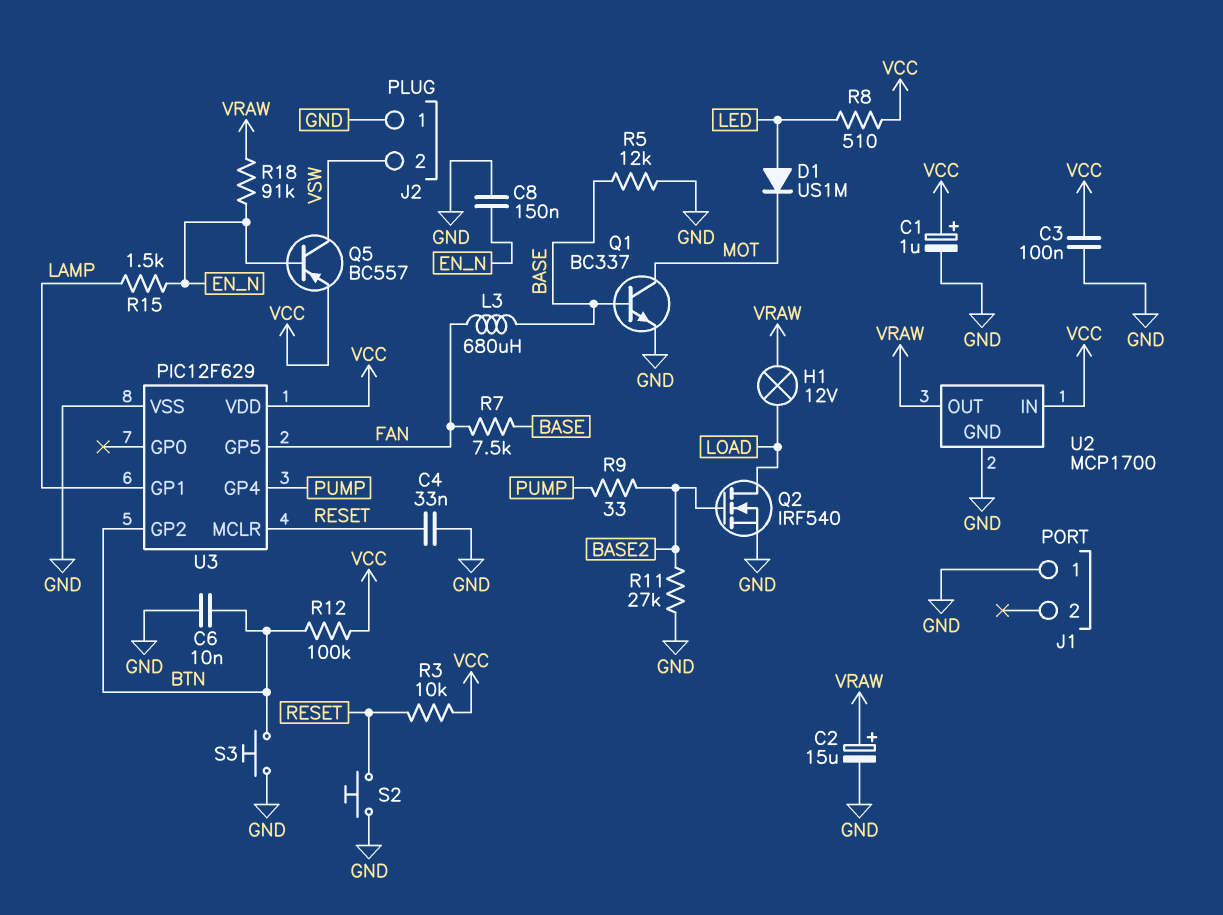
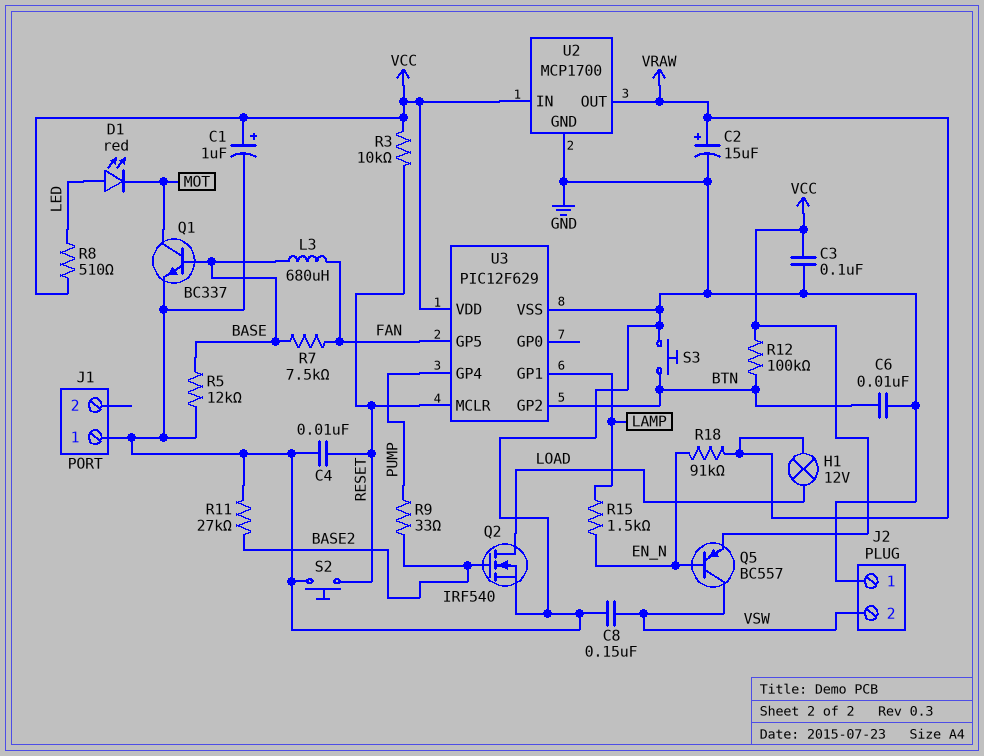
C4: 33nF (GND, RESET) -> 10nF (GND, RESET)
C8: 150nF (EN_N, GND) -> 150nF (GND, VSW)
D1: diode US1M (A LED, K MOT) -> LED red (A LED, K MOT)

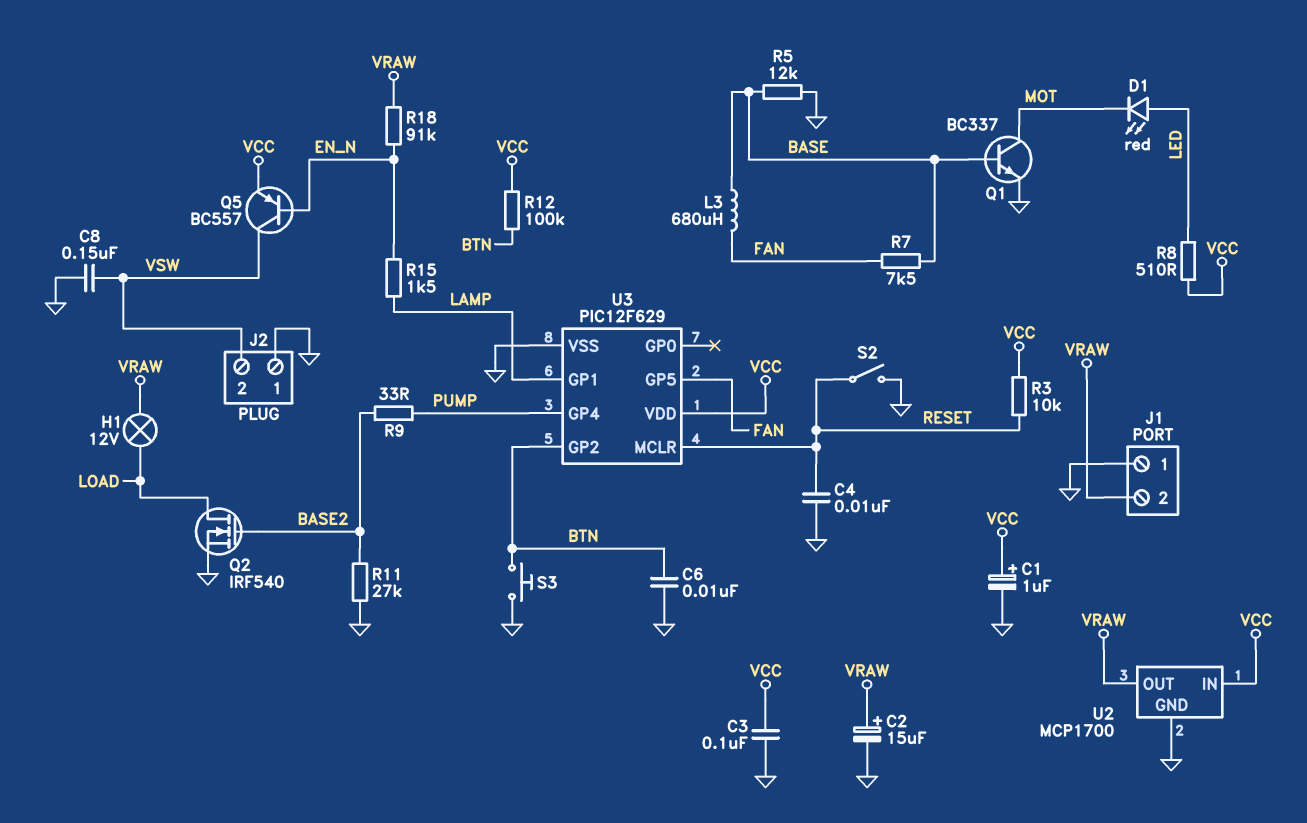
J1 pin 2: none -> VRAW
S2: button (GND, RESET) -> switch (GND, RESET)

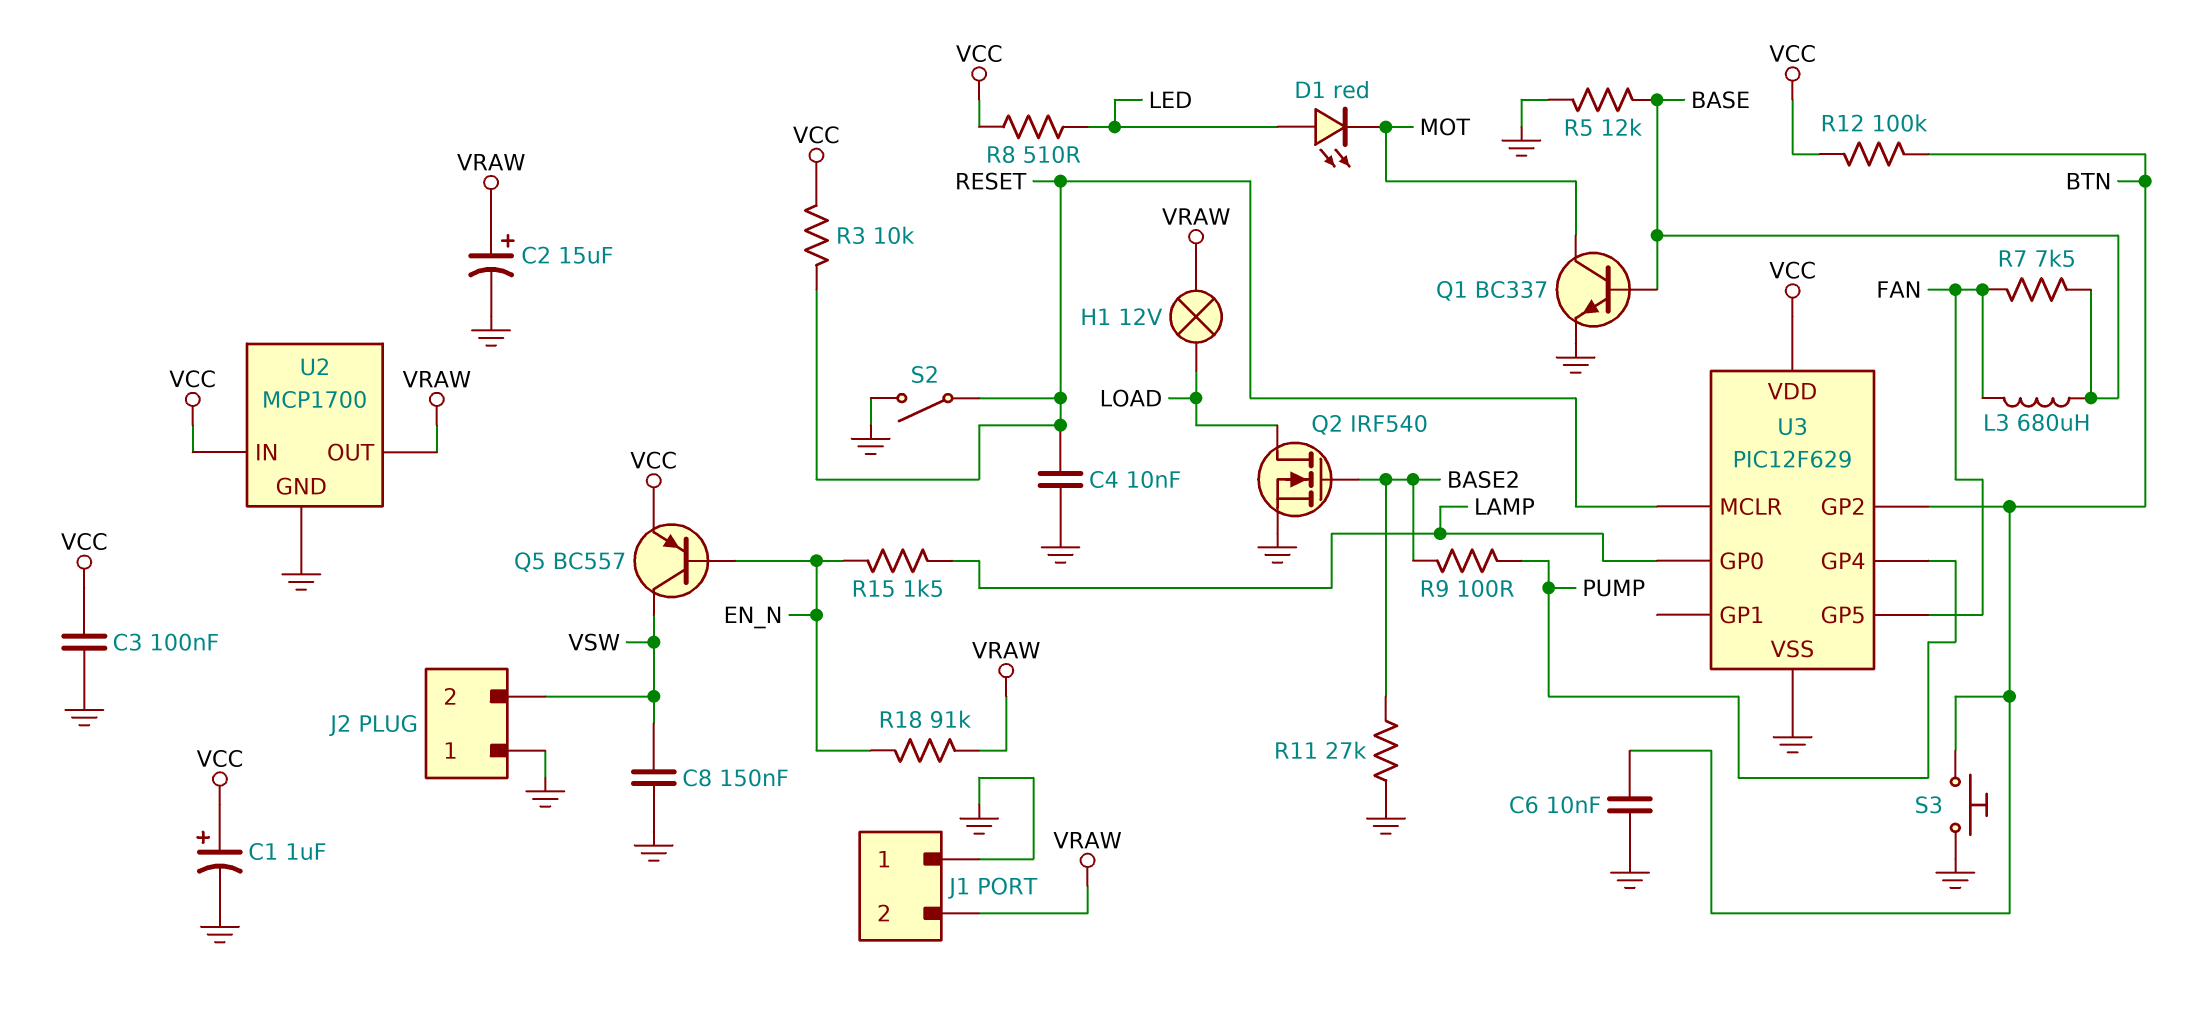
R9: 33 (BASE2, PUMP) -> 100 (BASE2, PUMP)
U3 pin GP0: none -> LAMP
U3 pin GP1: LAMP -> none

